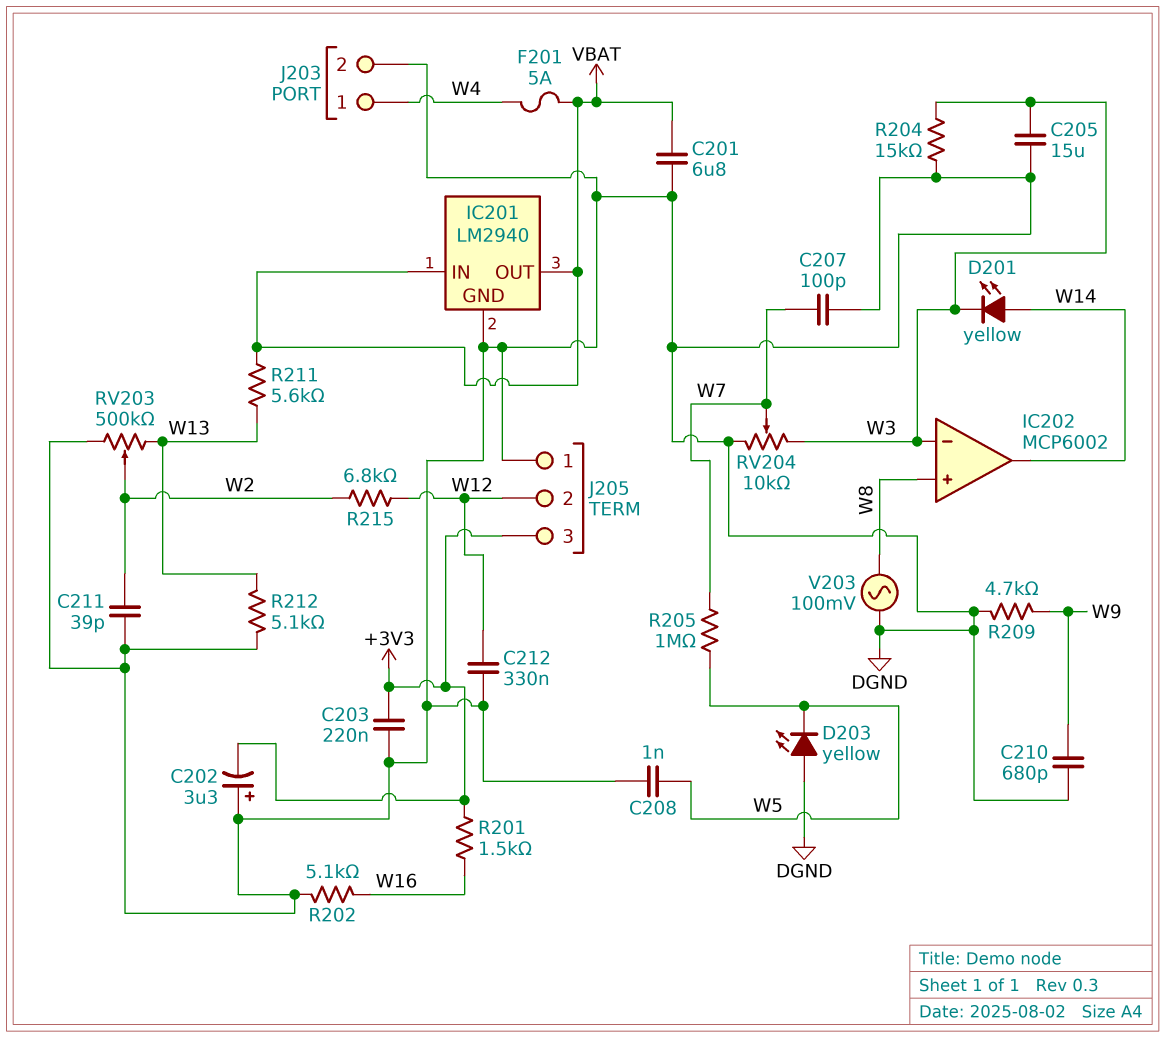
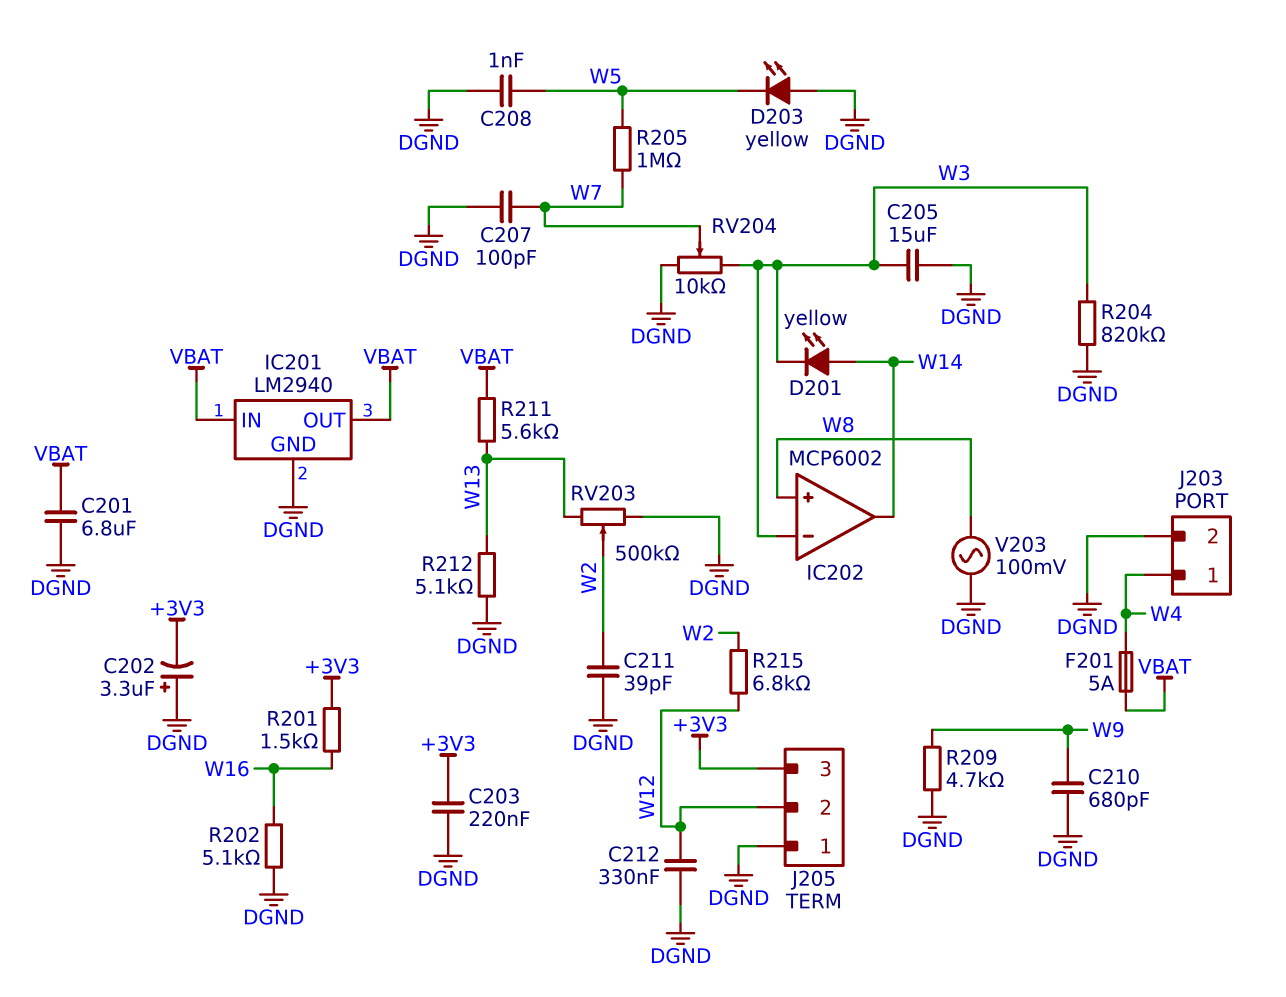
R204: 15k (DGND, W3) -> 820k (DGND, W3)

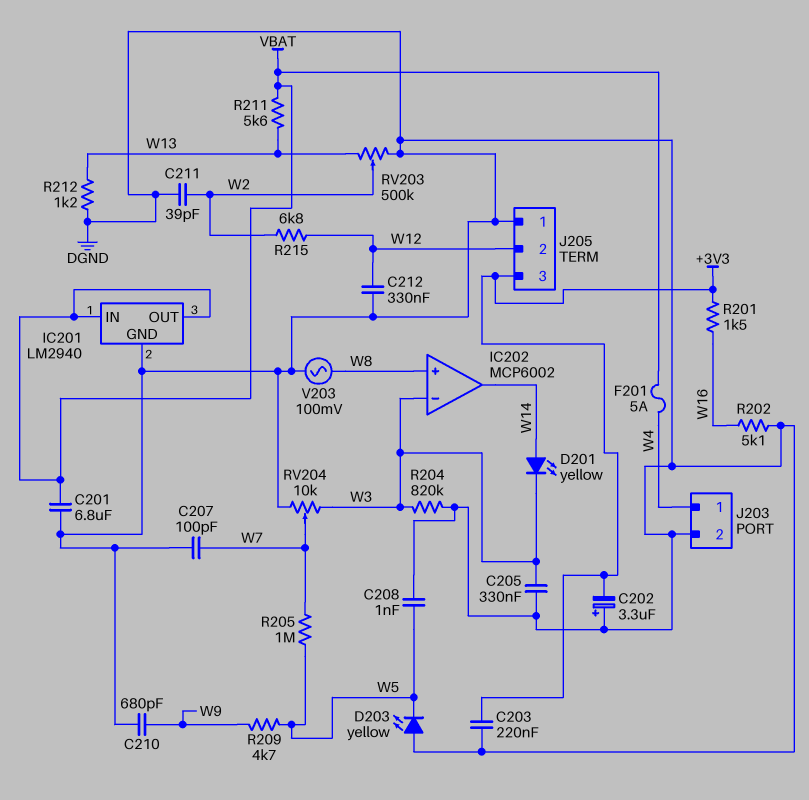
C205: 15uF (DGND, W3) -> 330nF (DGND, W3)
R209: 4.7k (DGND, W9) -> 4.7k (W5, W9)
R212: 5.1k (DGND, W13) -> 1.2k (DGND, W13)

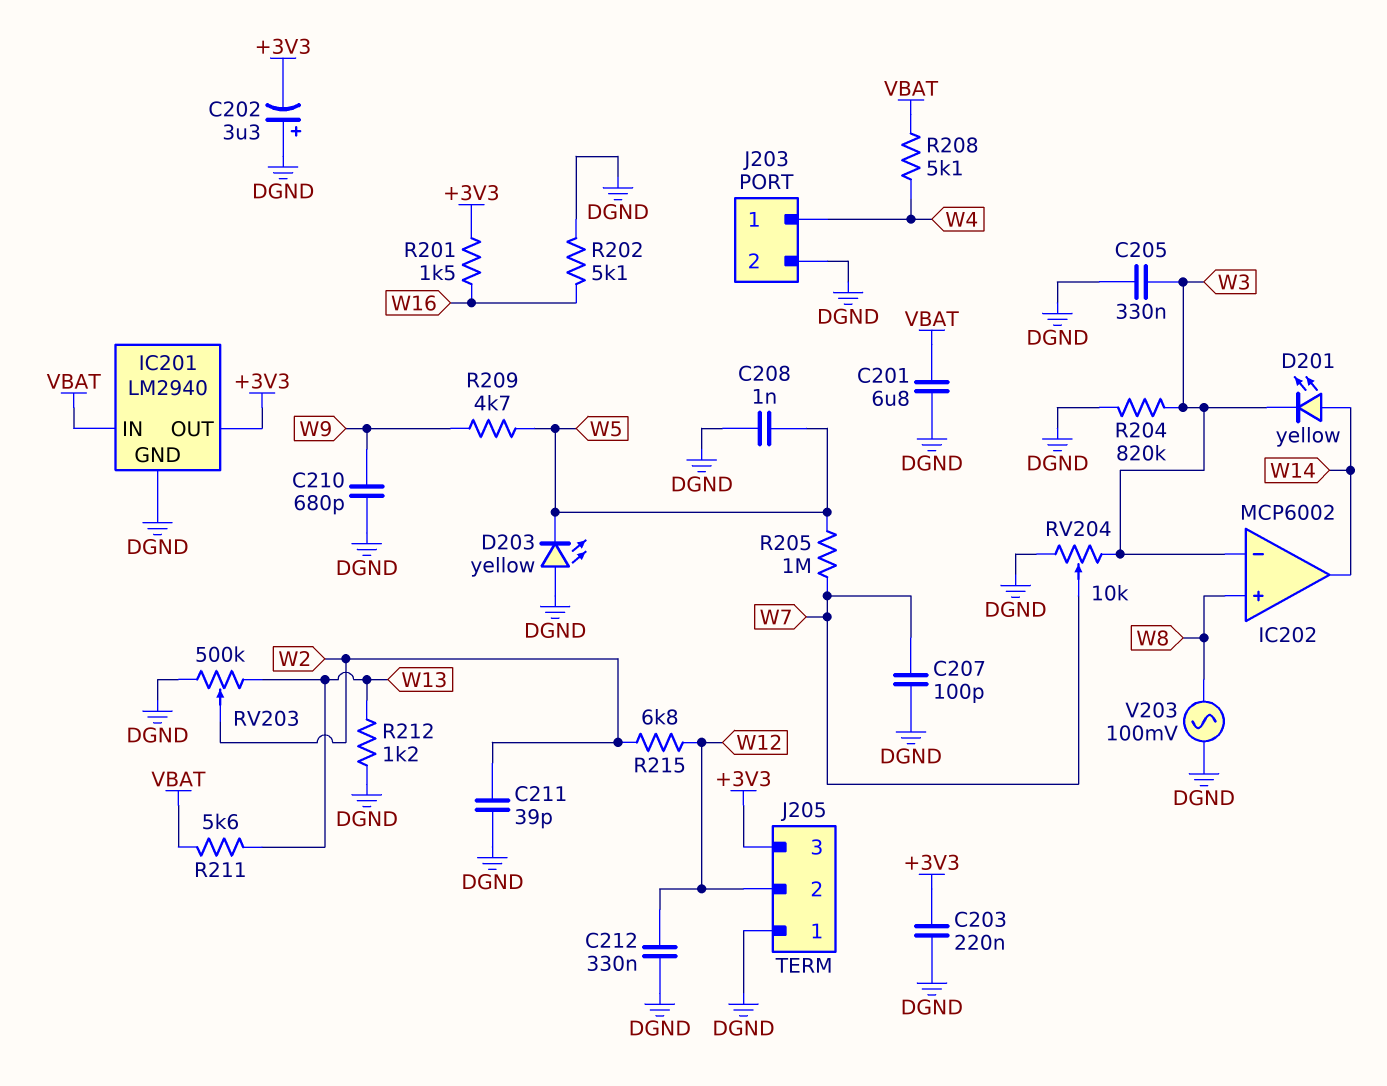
F201: 5A (VBAT, W4) -> none
IC201 pin OUT: VBAT -> +3V3
R208: none -> 5.1k (VBAT, W4)

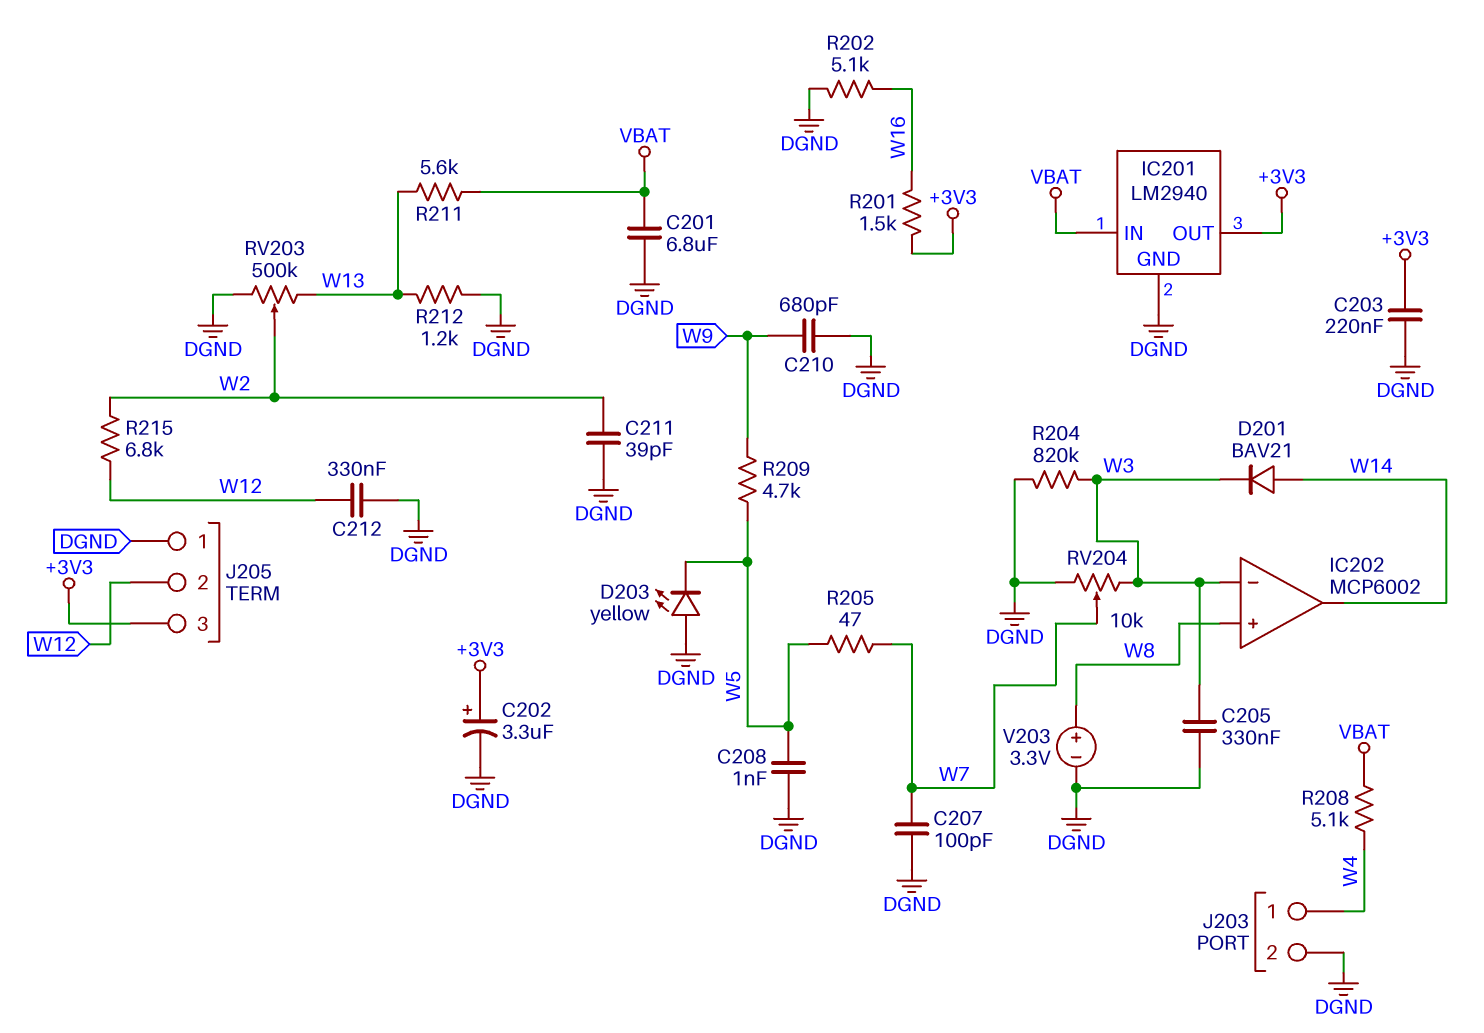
C202: 3.3uF (plus DGND, minus +3V3) -> 3.3uF (plus +3V3, minus DGND)
D201: LED yellow (A W14, K W3) -> diode BAV21 (A W14, K W3)
R205: 1M (W5, W7) -> 47 (W5, W7)
V203: AC 100mV (DGND, W8) -> 3.3V (plus W8, minus DGND)

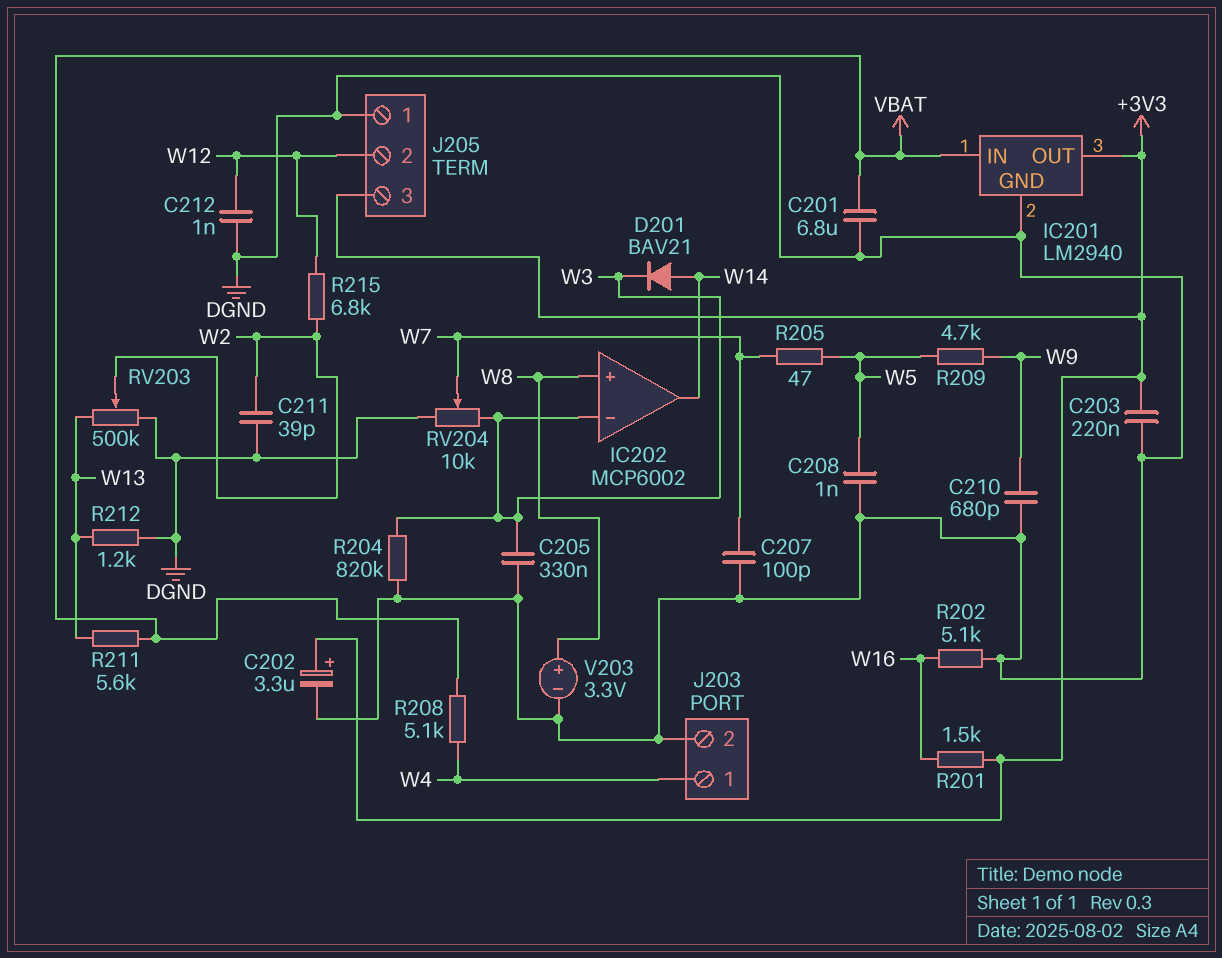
C212: 330nF (DGND, W12) -> 1nF (DGND, W12)
D203: LED yellow (A DGND, K W5) -> none

